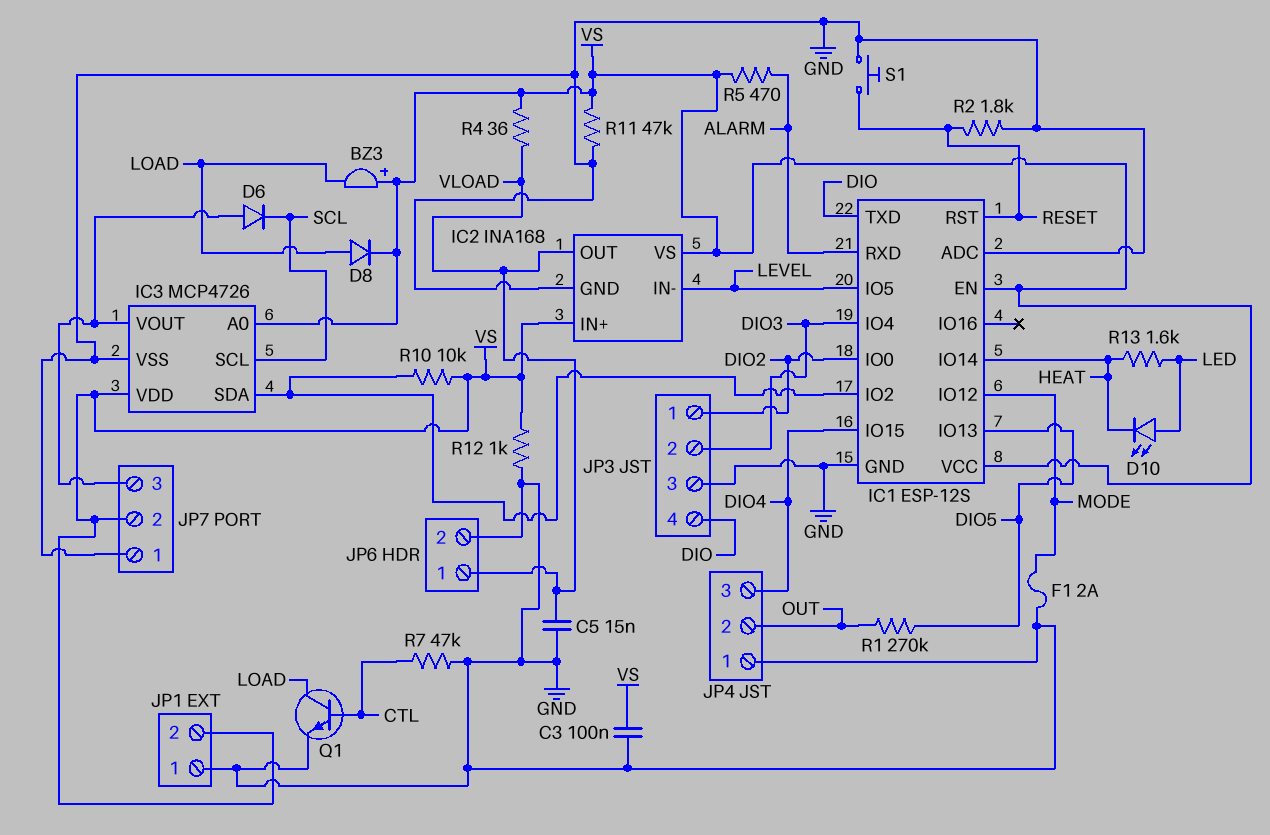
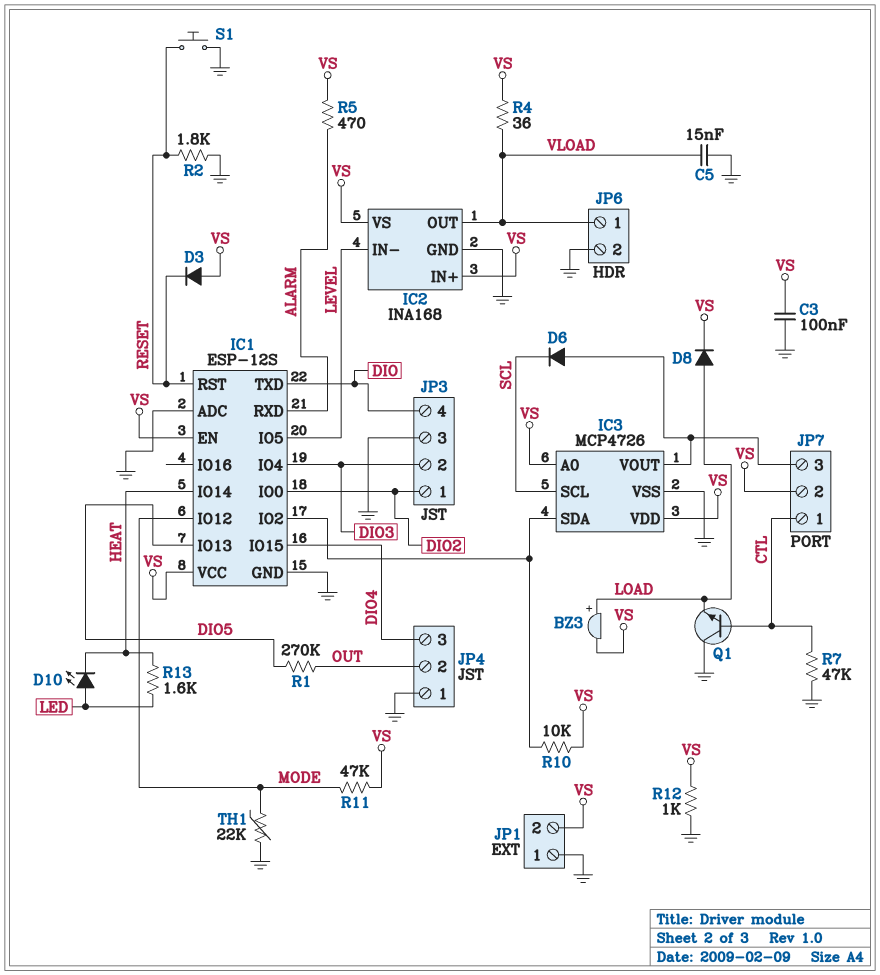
BZ3: buzzer (plus VS, minus LOAD) -> buzzer (plus LOAD, minus VS)
D3: none -> diode (A VS, K RESET)
F1: 2A (GND, MODE) -> none
JP7 pin 1: GND -> CTL
Q1: NPN (B CTL, C LOAD, E GND) -> NPN (B CTL, C GND, E LOAD)
R11: 47k (GND, VS) -> 47k (MODE, VS)
TH1: none -> 22k (GND, MODE)

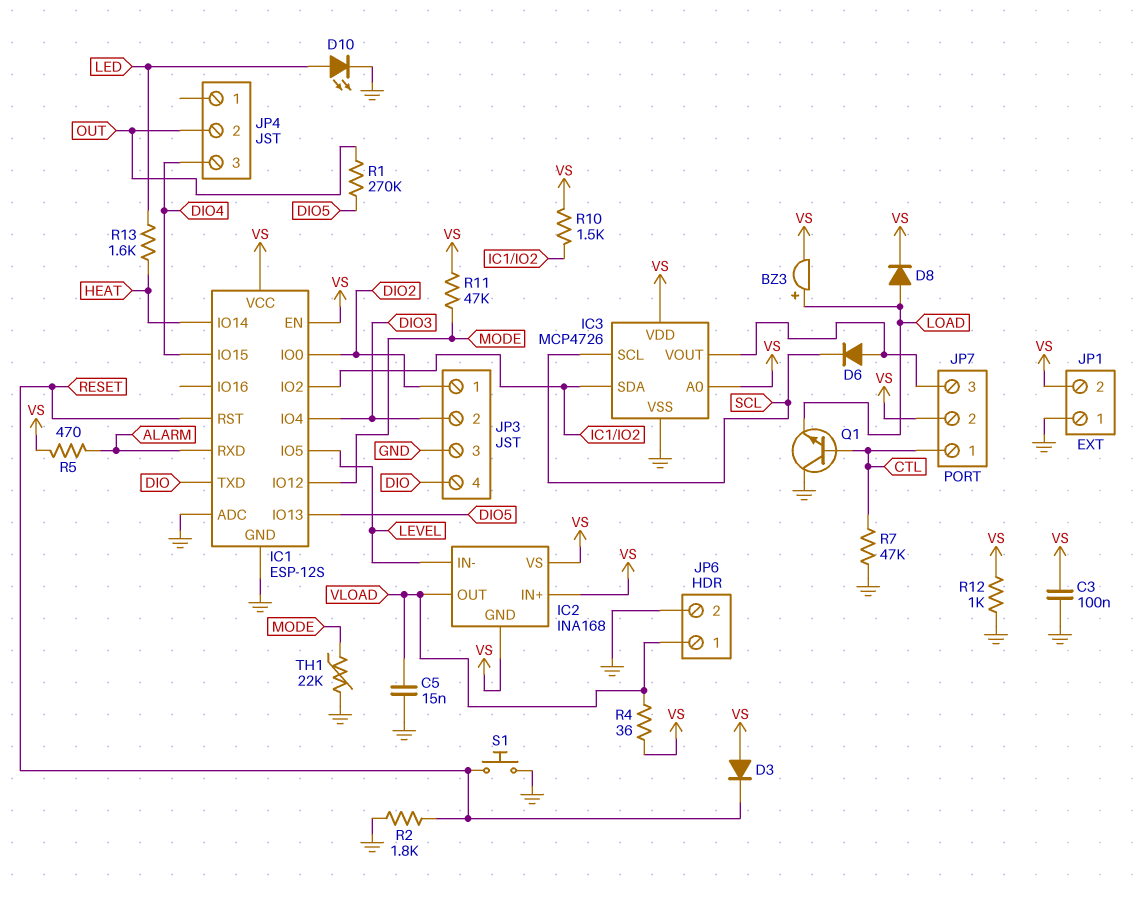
D10: LED (A LED, K HEAT) -> LED (A LED, K GND)
IC2 pin GND: GND -> VS
JP4 pin 1: GND -> none
R10: 10k (IC1/IO2, VS) -> 1.5k (IC1/IO2, VS)

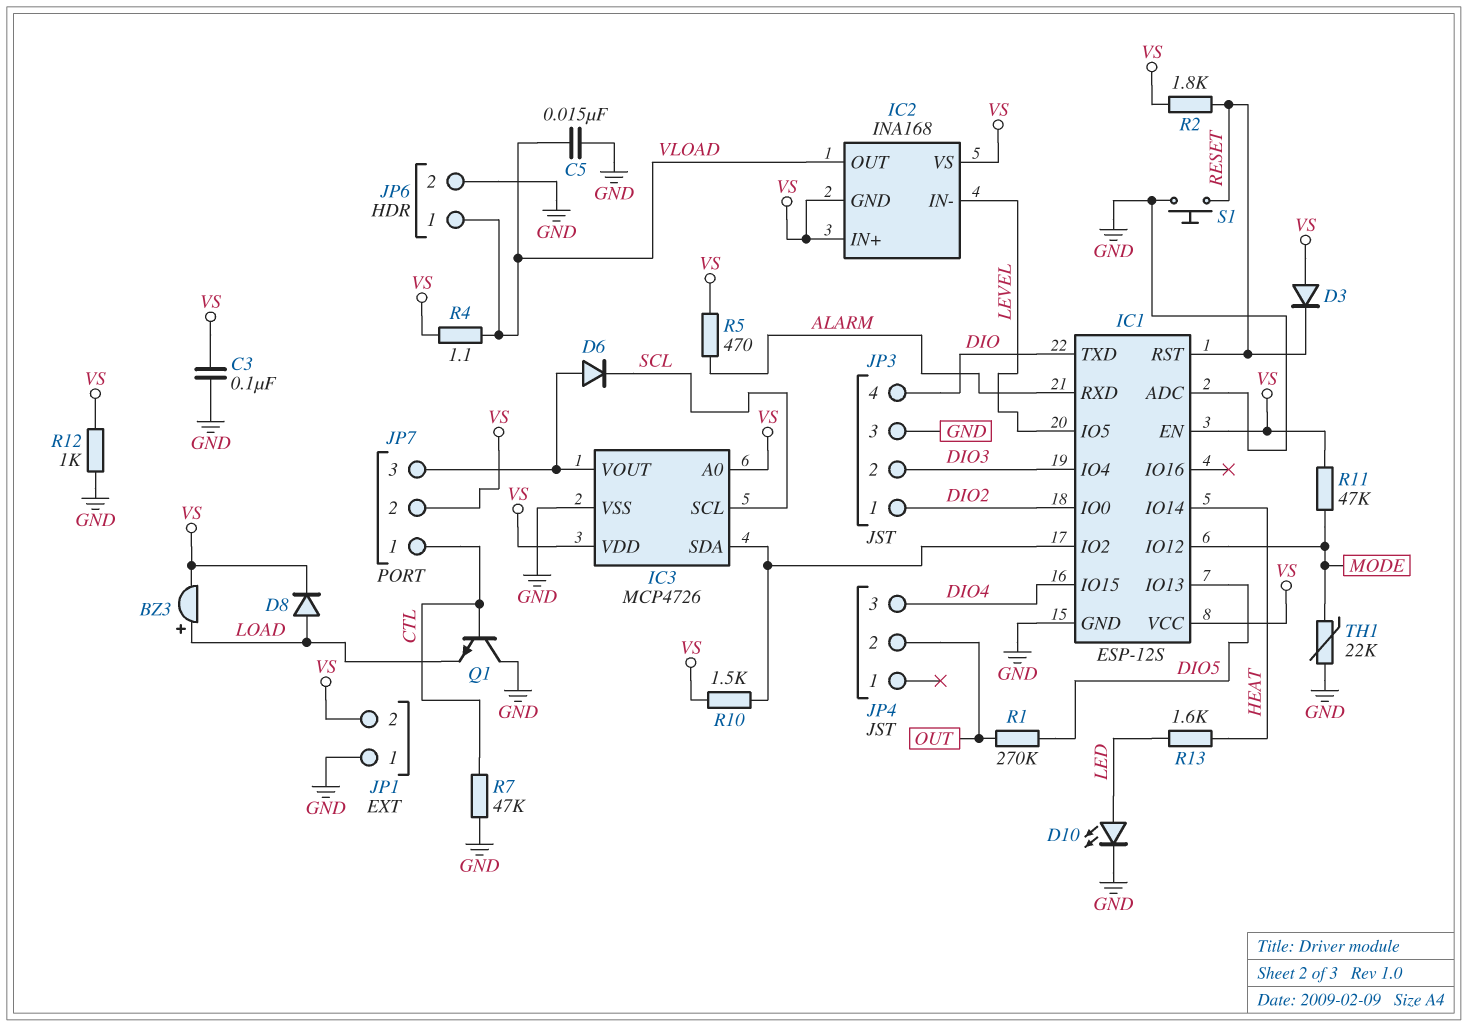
R2: 1.8k (GND, RESET) -> 1.8k (RESET, VS)
R4: 36 (VLOAD, VS) -> 1.1 (VLOAD, VS)

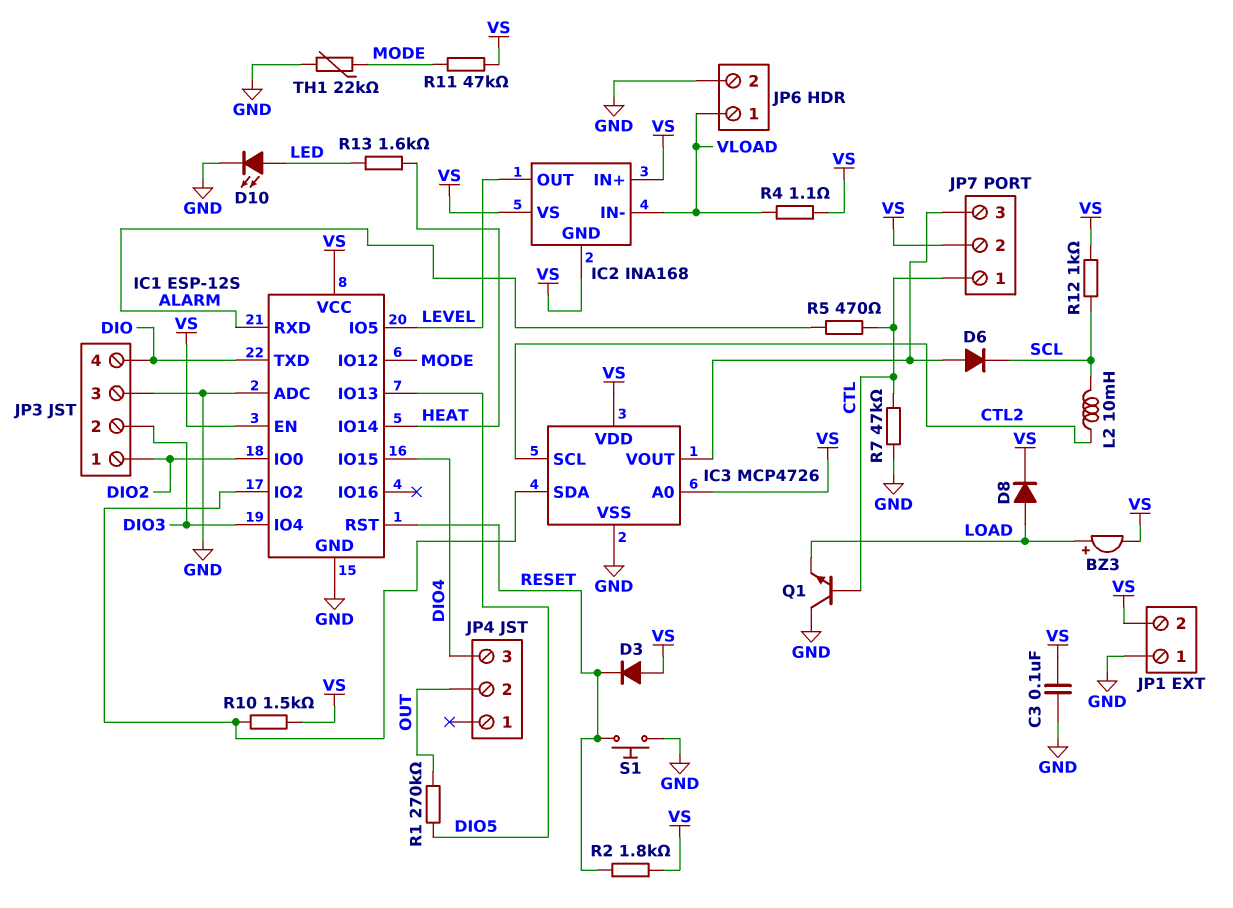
C5: 15nF (GND, VLOAD) -> none
IC2 pin IN-: LEVEL -> VLOAD
IC2 pin OUT: VLOAD -> LEVEL
IC3 pin SCL: SCL -> CTL2
L2: none -> 10mH (CTL2, SCL)
R5: 470 (ALARM, VS) -> 470 (ALARM, CTL)
R12: 1k (GND, VS) -> 1k (SCL, VS)

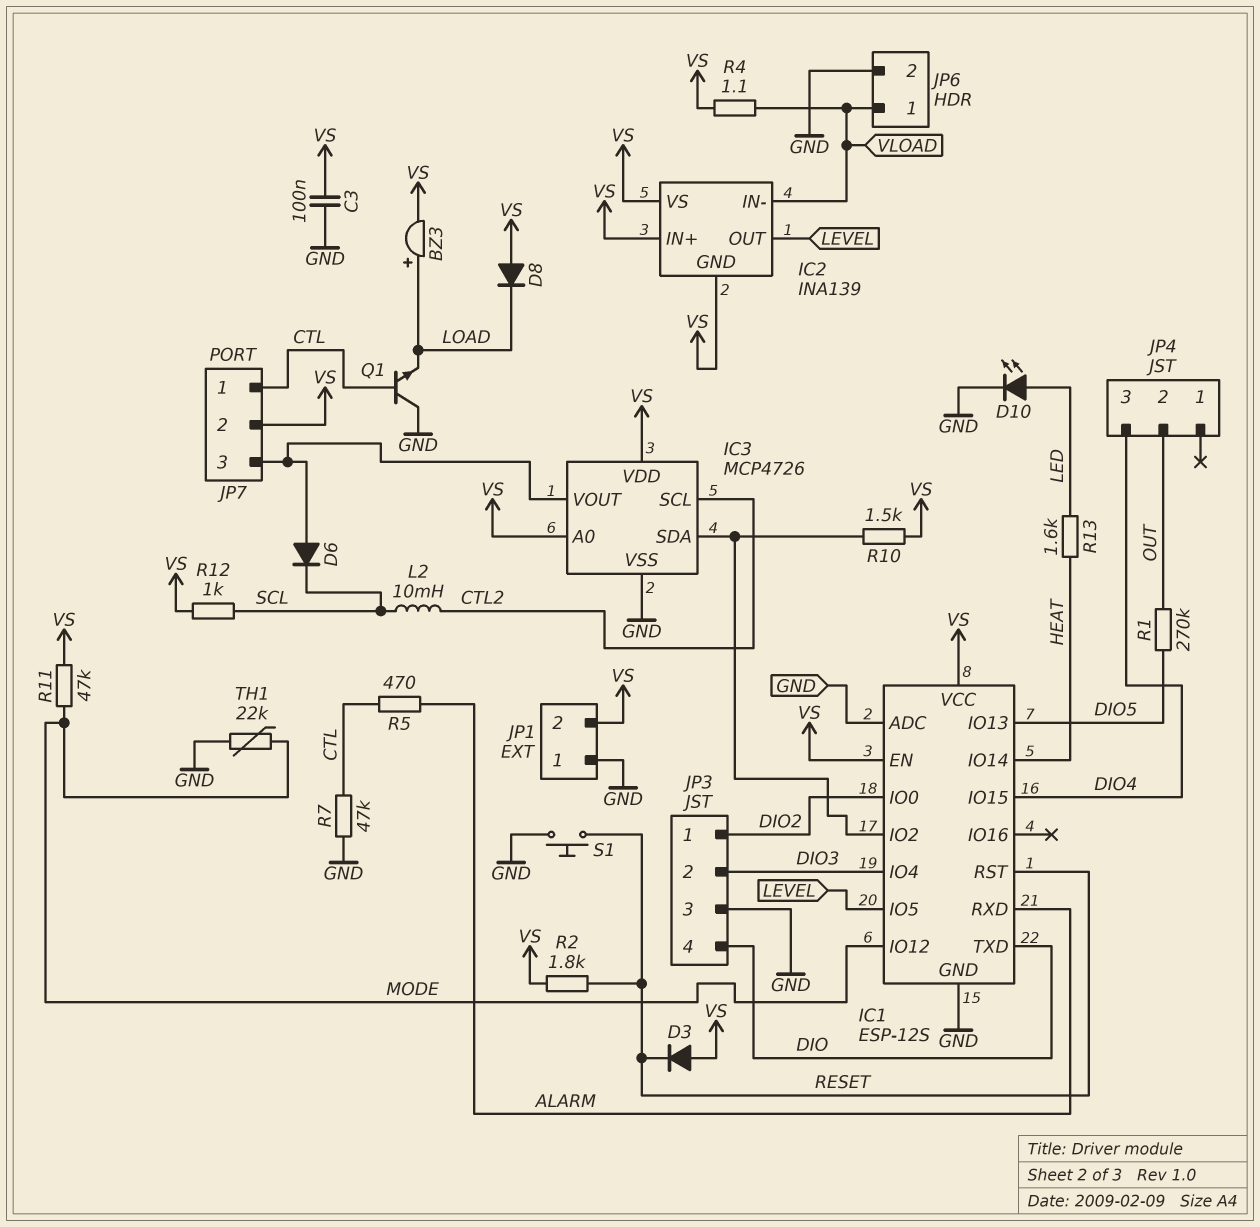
D8: diode (A LOAD, K VS) -> diode (A VS, K LOAD)
IC2: INA168 -> INA139

